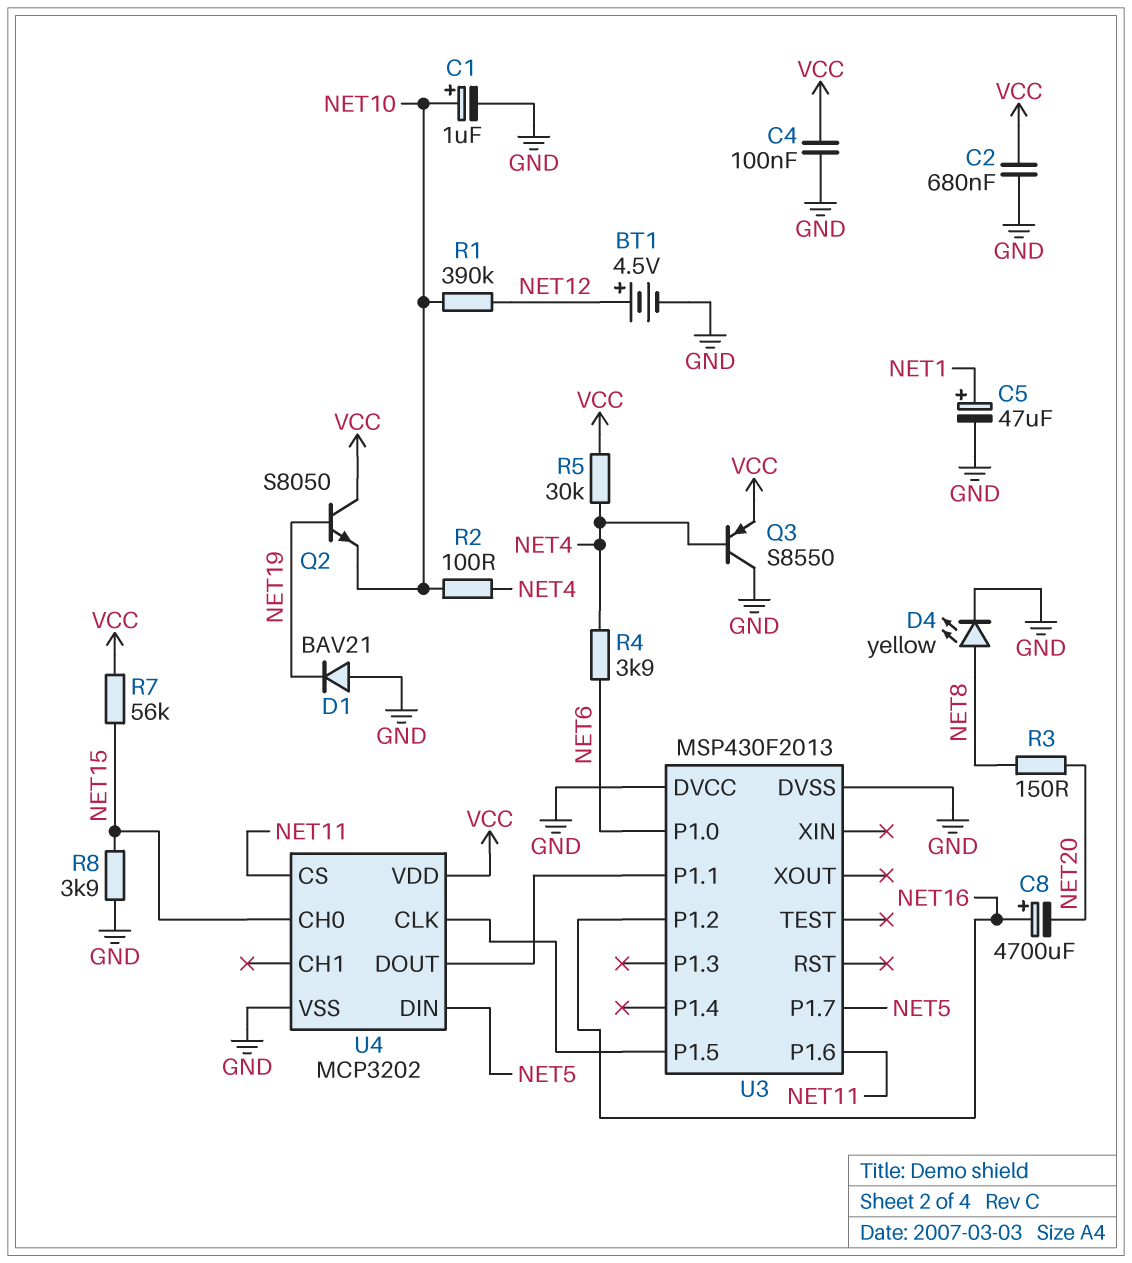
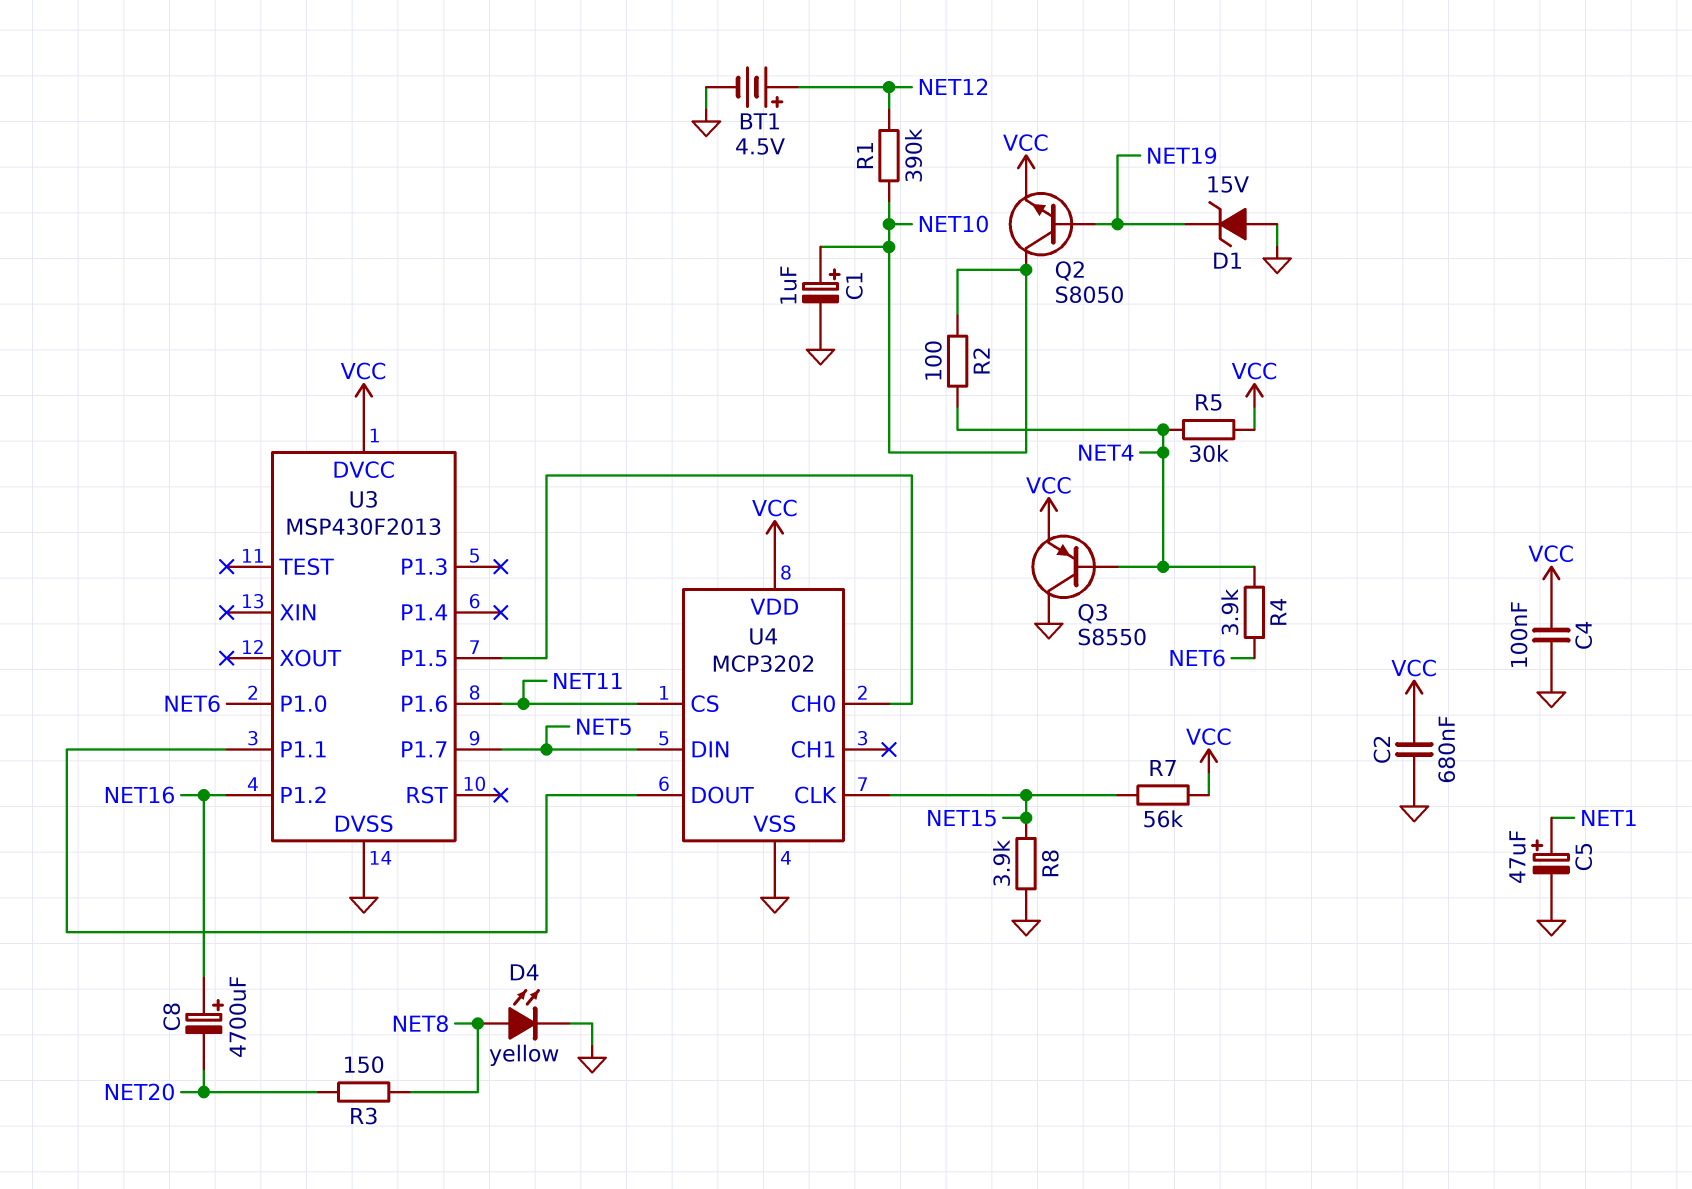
D1: diode BAV21 (A GND, K NET19) -> zener 15V (A GND, K NET19)
Q2: NPN S8050 (B NET19, C VCC, E NET10) -> NPN S8050 (B NET19, C NET10, E VCC)
U3 pin DVCC: GND -> VCC
U4 pin CH0: NET15 -> U3/P1.5
U4 pin CLK: U3/P1.5 -> NET15

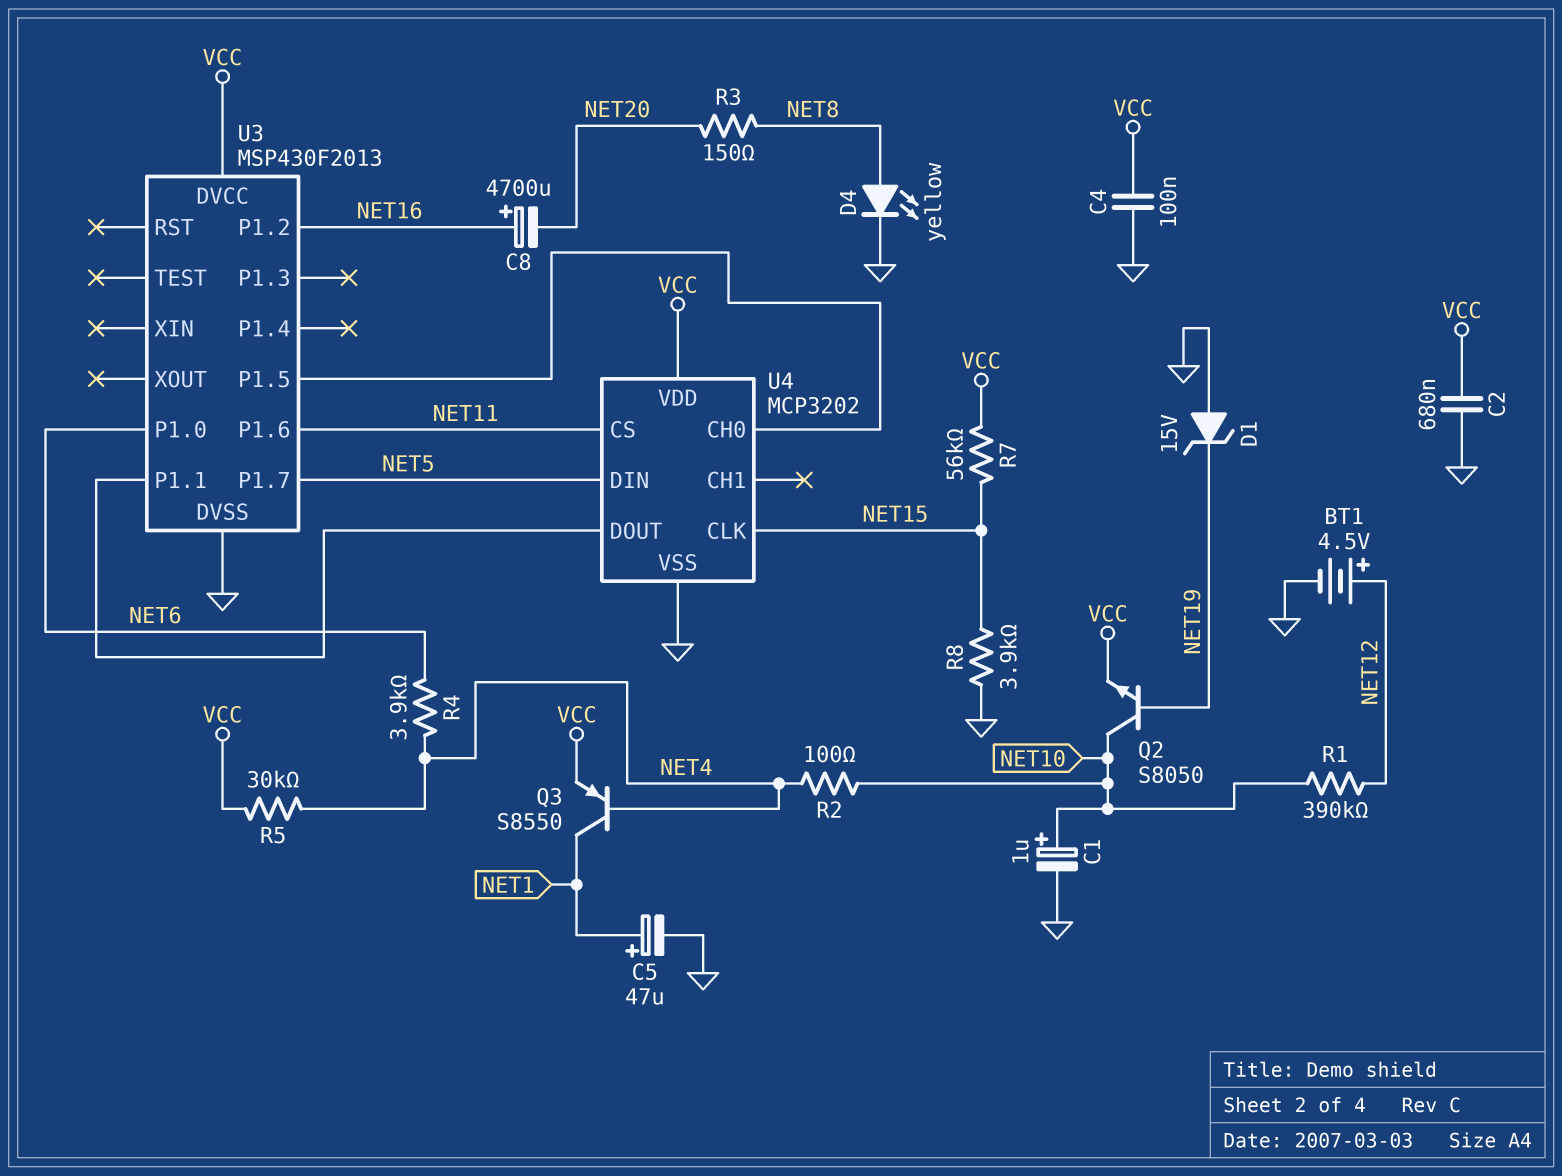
Q3: PNP S8550 (B NET4, C GND, E VCC) -> PNP S8550 (B NET4, C NET1, E VCC)

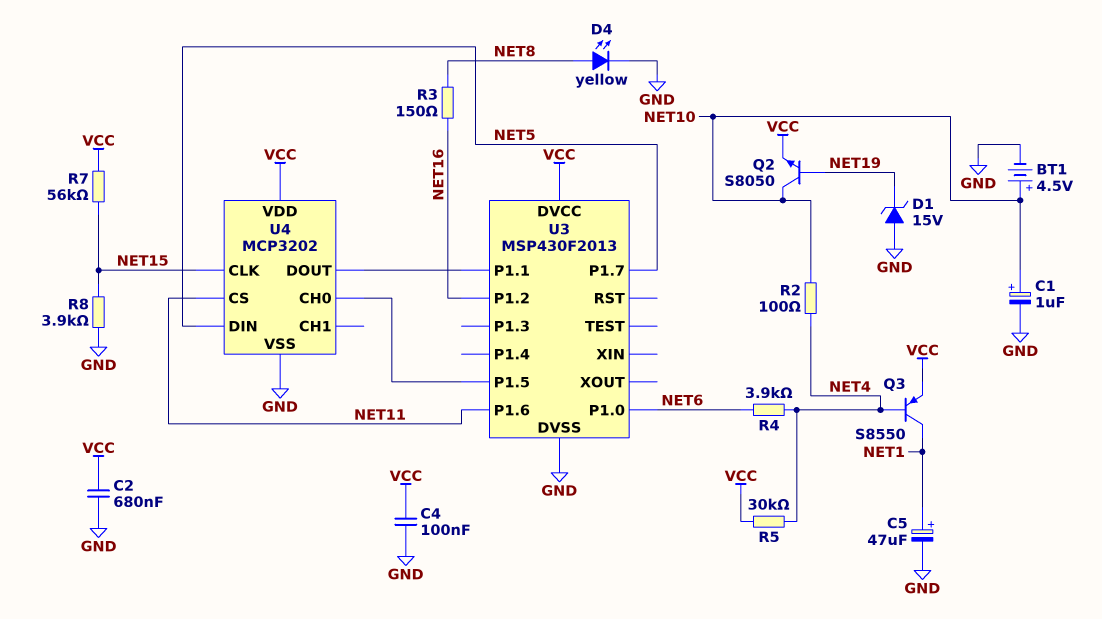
BT1: 4.5V (plus NET12, minus GND) -> 4.5V (plus NET10, minus GND)
C8: 4700uF (plus NET16, minus NET20) -> none
R1: 390k (NET10, NET12) -> none
R3: 150 (NET8, NET20) -> 150 (NET8, NET16)

